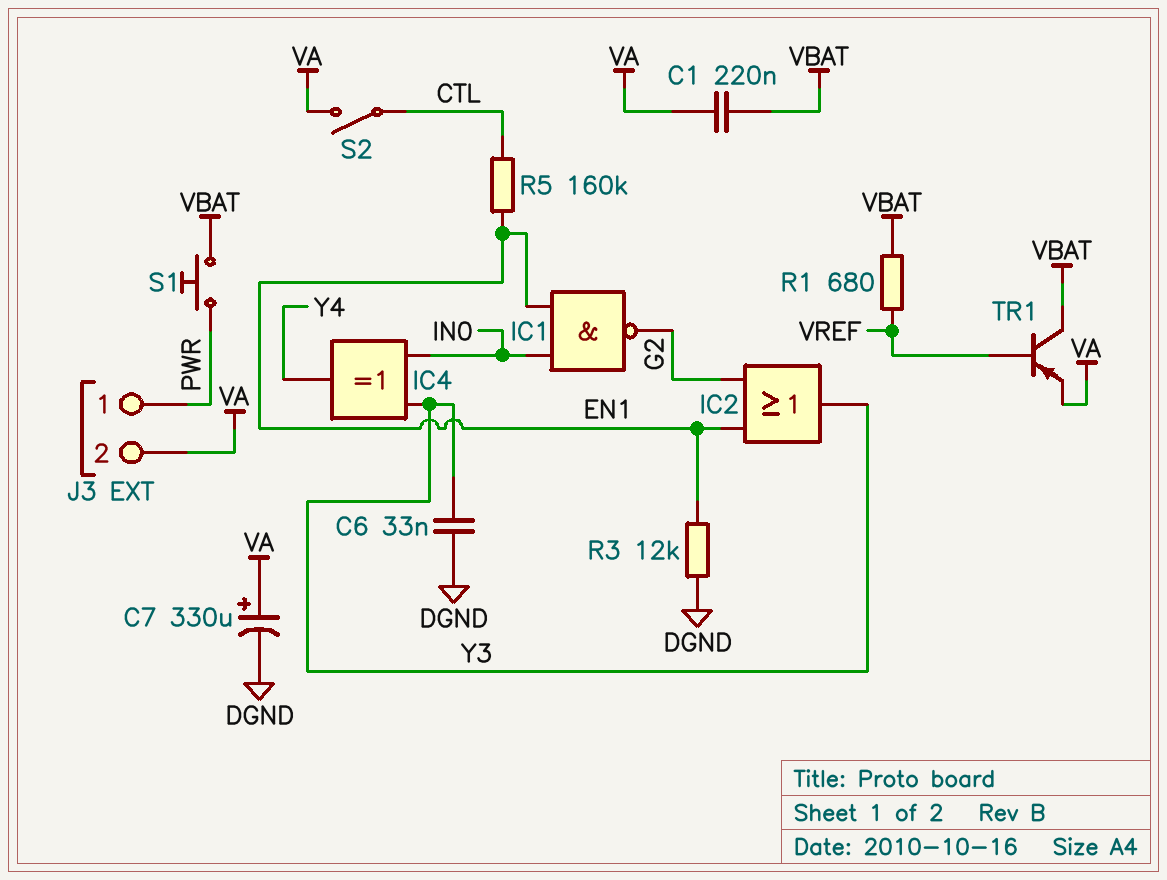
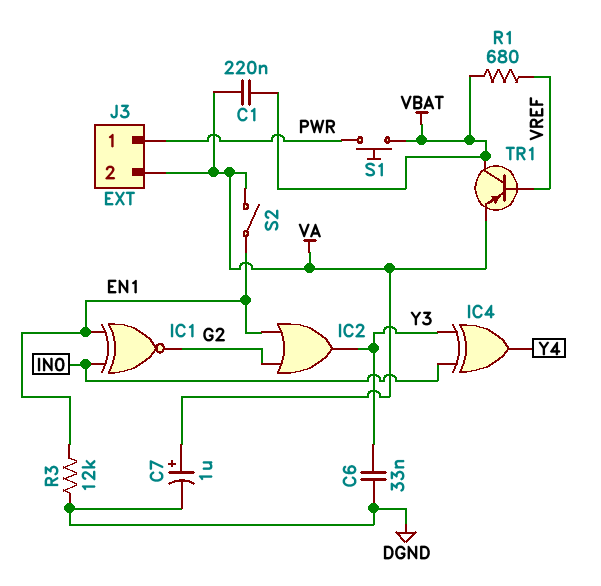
C7: 330uF (plus VA, minus DGND) -> 1uF (plus VA, minus DGND)
IC1: NAND (in EN1, in IN0, out G2) -> XNOR (in EN1, in IN0, out G2)
R5: 160k (CTL, EN1) -> none
S2: switch (CTL, VA) -> switch (EN1, VA)

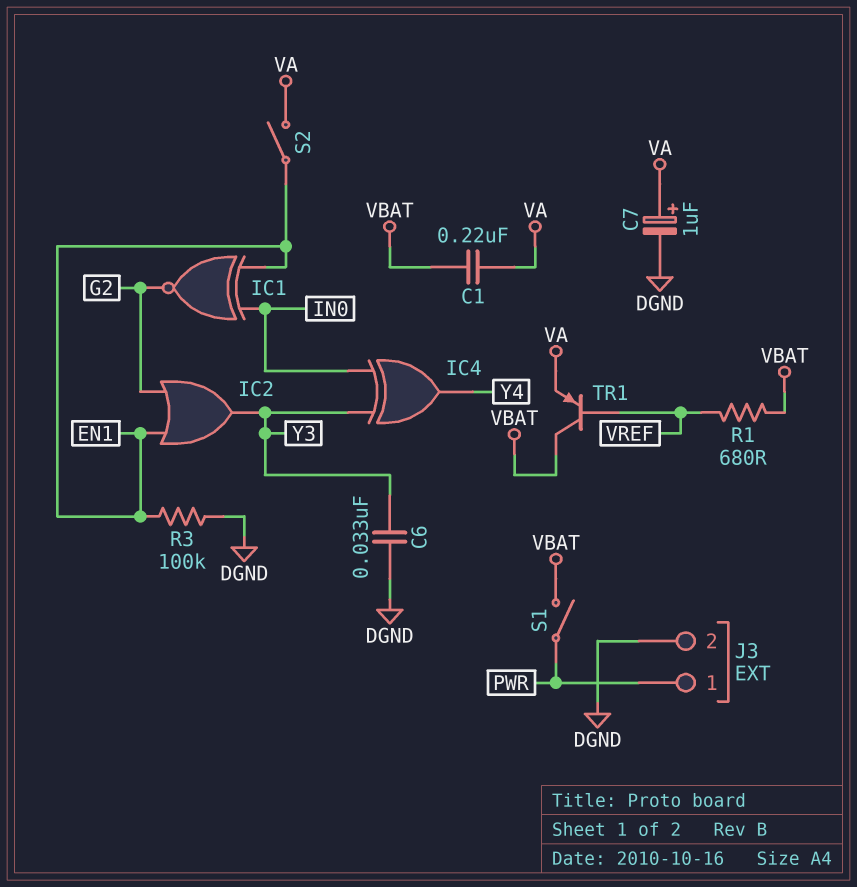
J3 pin 2: VA -> DGND
R3: 12k (DGND, EN1) -> 100k (DGND, EN1)
S1: button (PWR, VBAT) -> switch (PWR, VBAT)

